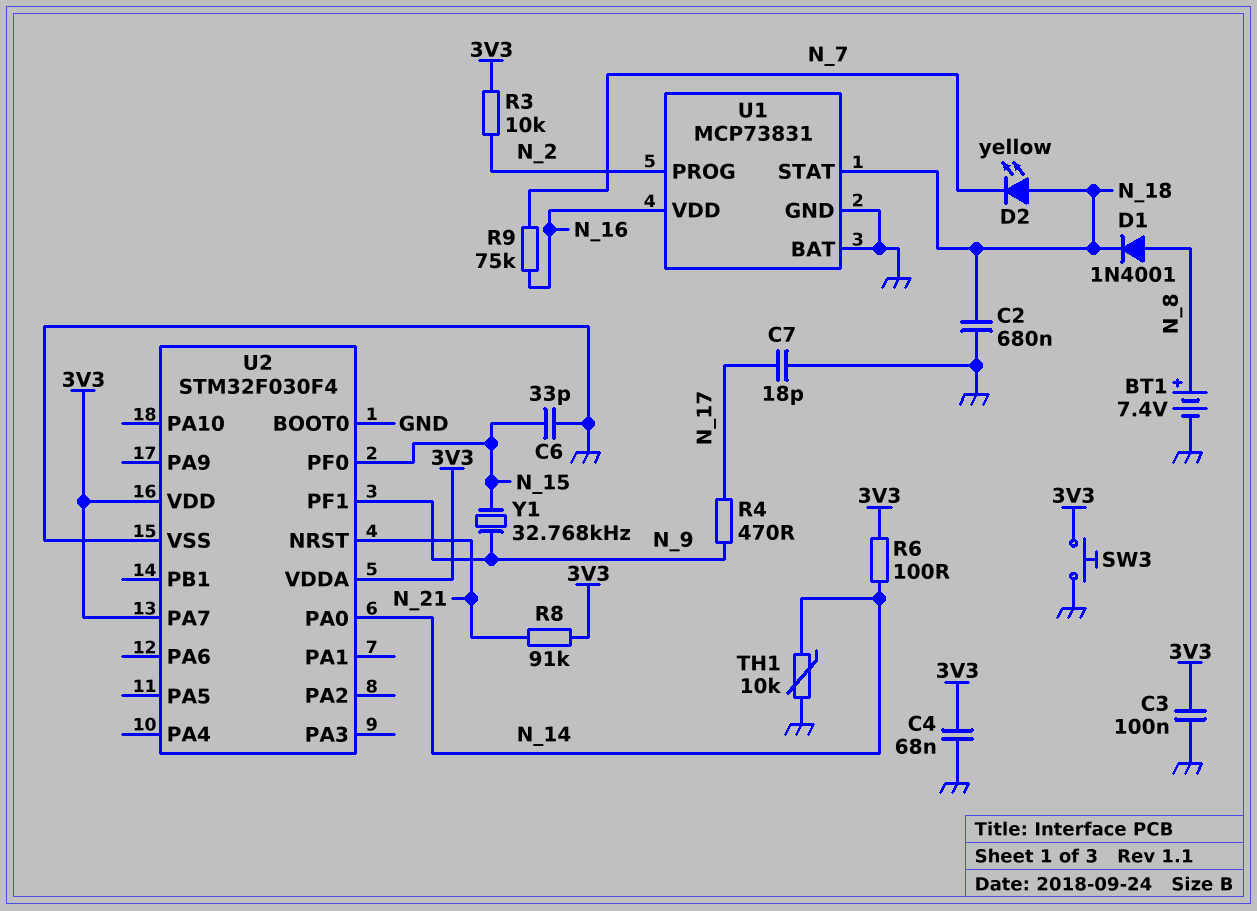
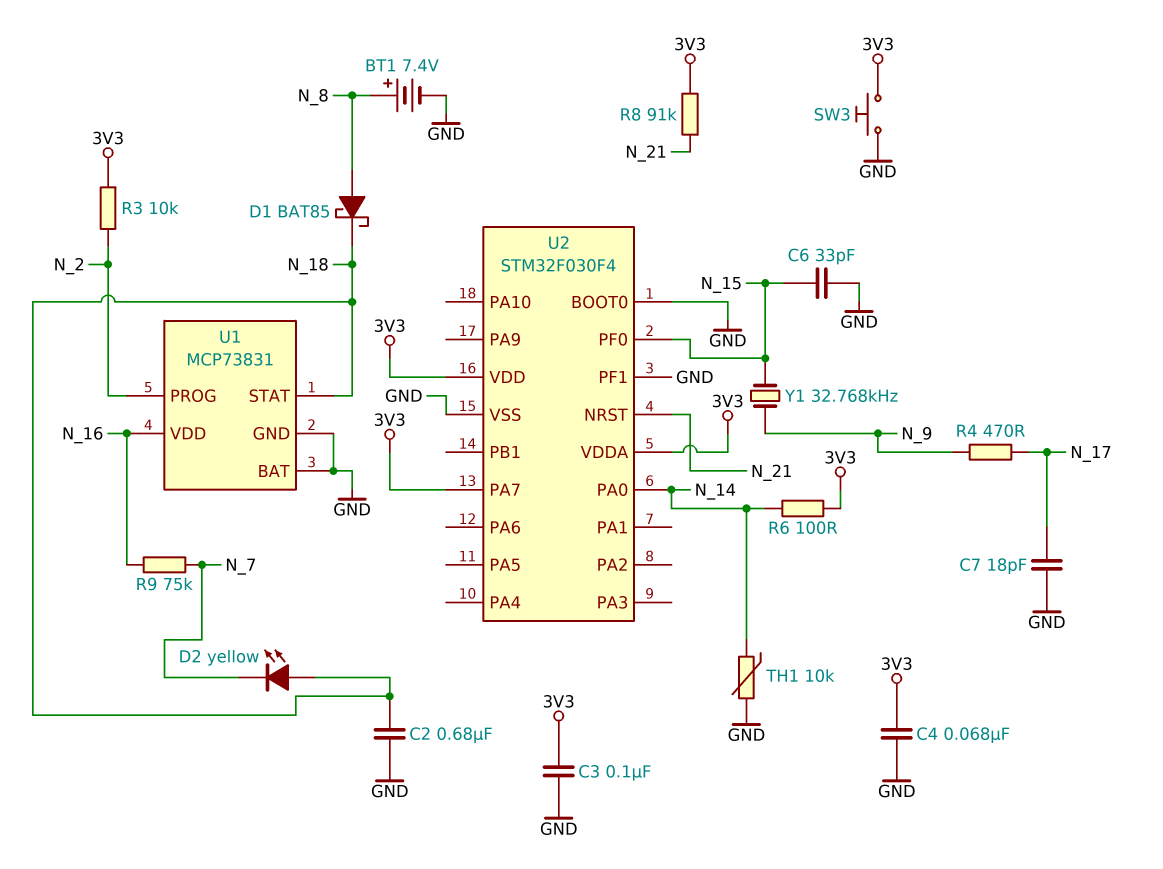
D1: diode 1N4001 (A N_8, K N_18) -> schottky BAT85 (A N_8, K N_18)
U2 pin PF1: N_9 -> GND

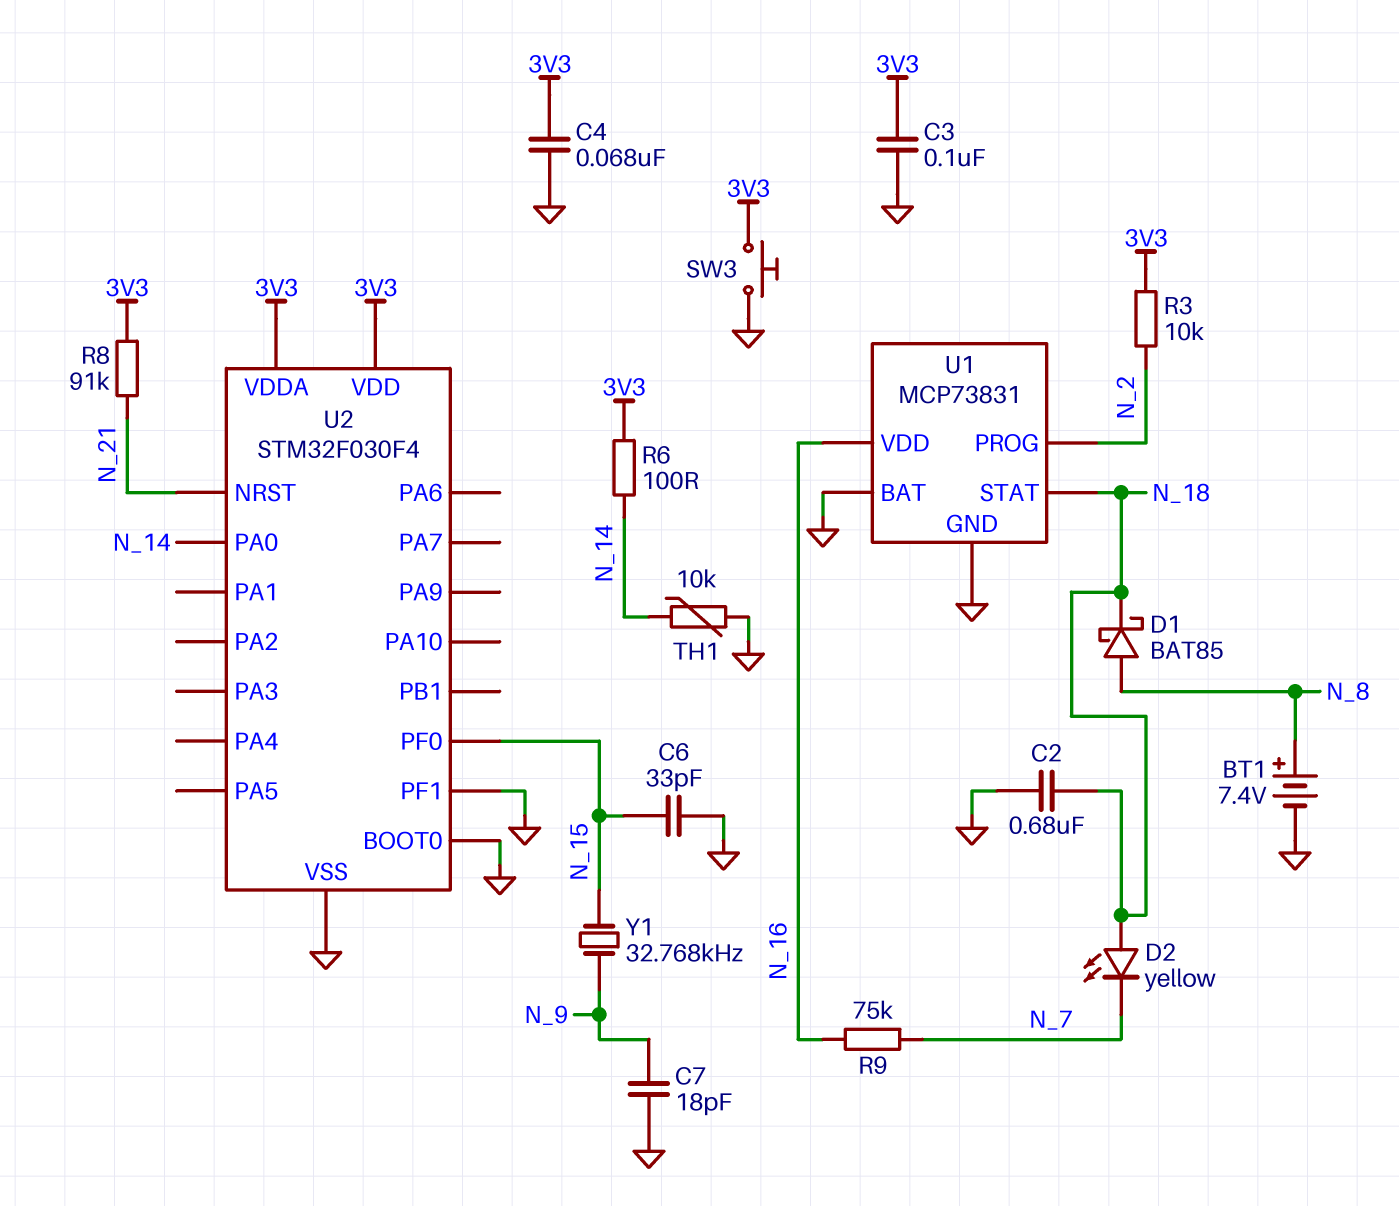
C7: 18pF (GND, N_17) -> 18pF (GND, N_9)
R4: 470 (N_9, N_17) -> none
U2 pin PA7: 3V3 -> none

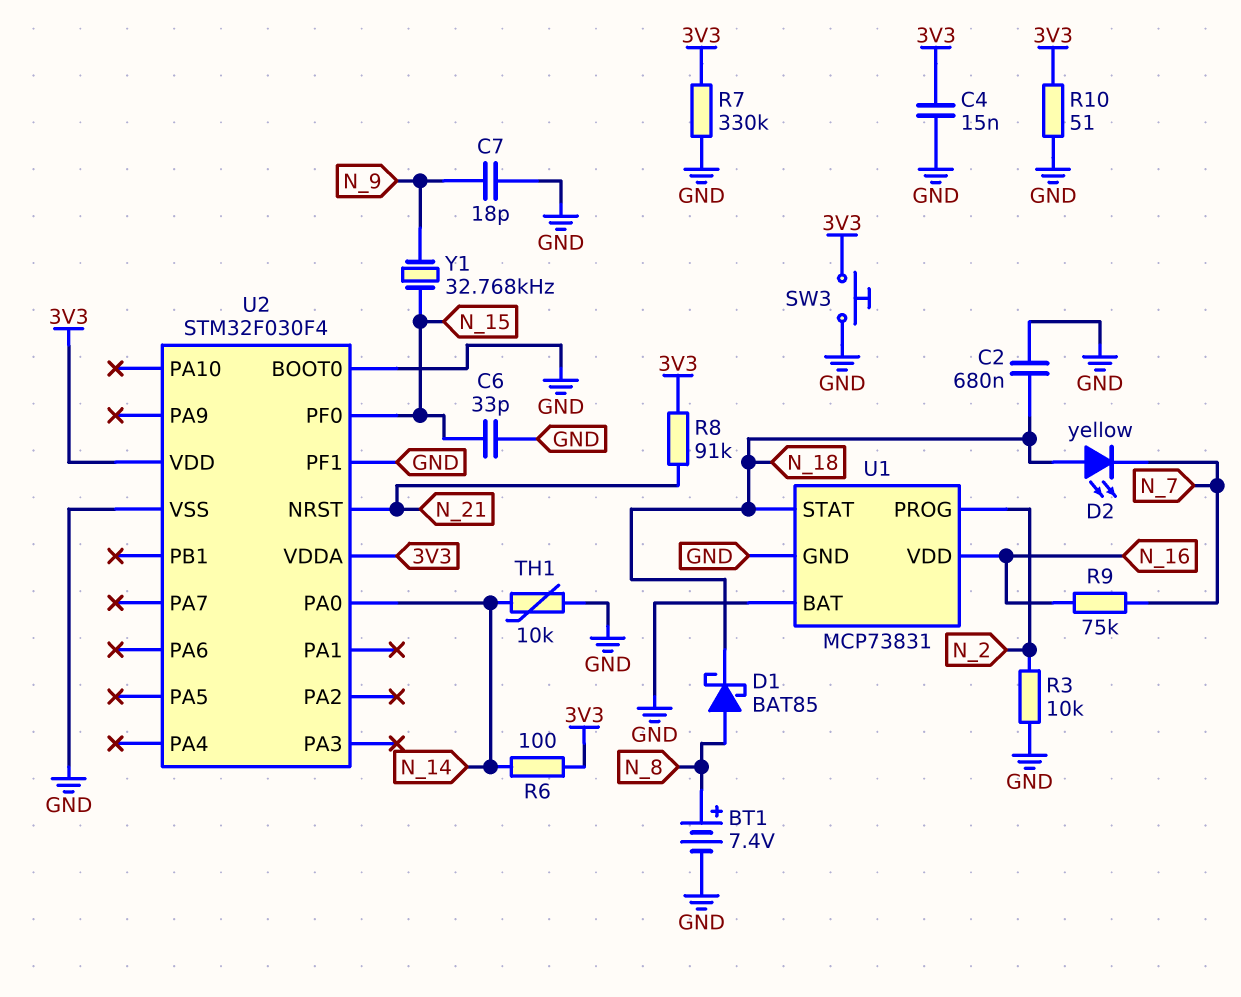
C3: 100nF (3V3, GND) -> none
C4: 68nF (3V3, GND) -> 15nF (3V3, GND)
R3: 10k (3V3, N_2) -> 10k (GND, N_2)
R7: none -> 330k (3V3, GND)
R10: none -> 51 (3V3, GND)

